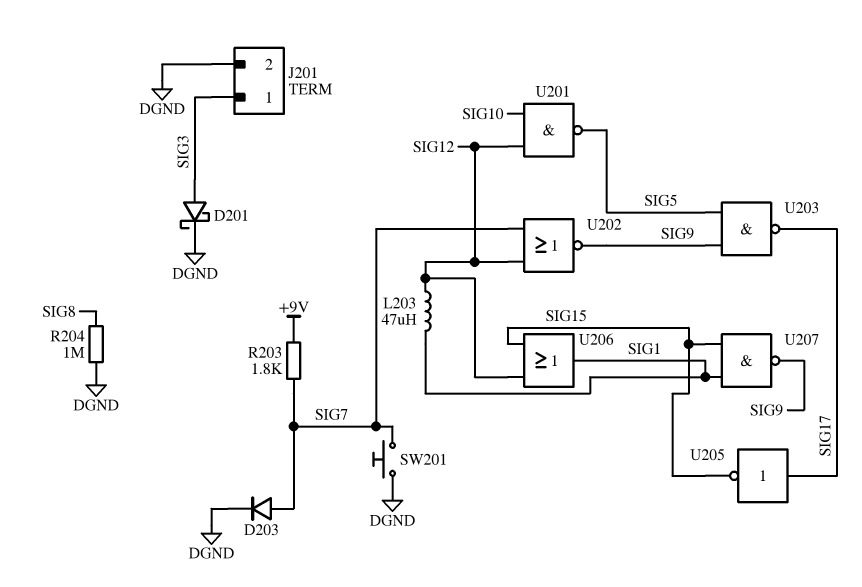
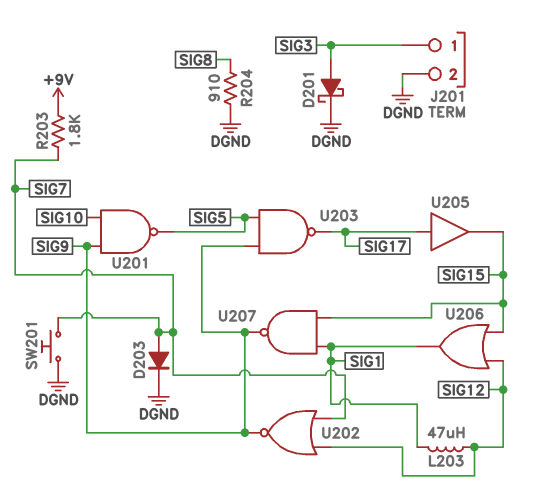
R204: 1M (DGND, SIG8) -> 910 (DGND, SIG8)
U201: NAND (in SIG10, in SIG12, out SIG5) -> NAND (in SIG9, in SIG10, out SIG5)
U205: NOT (in SIG17, out SIG15) -> buffer (in SIG17, out SIG15)

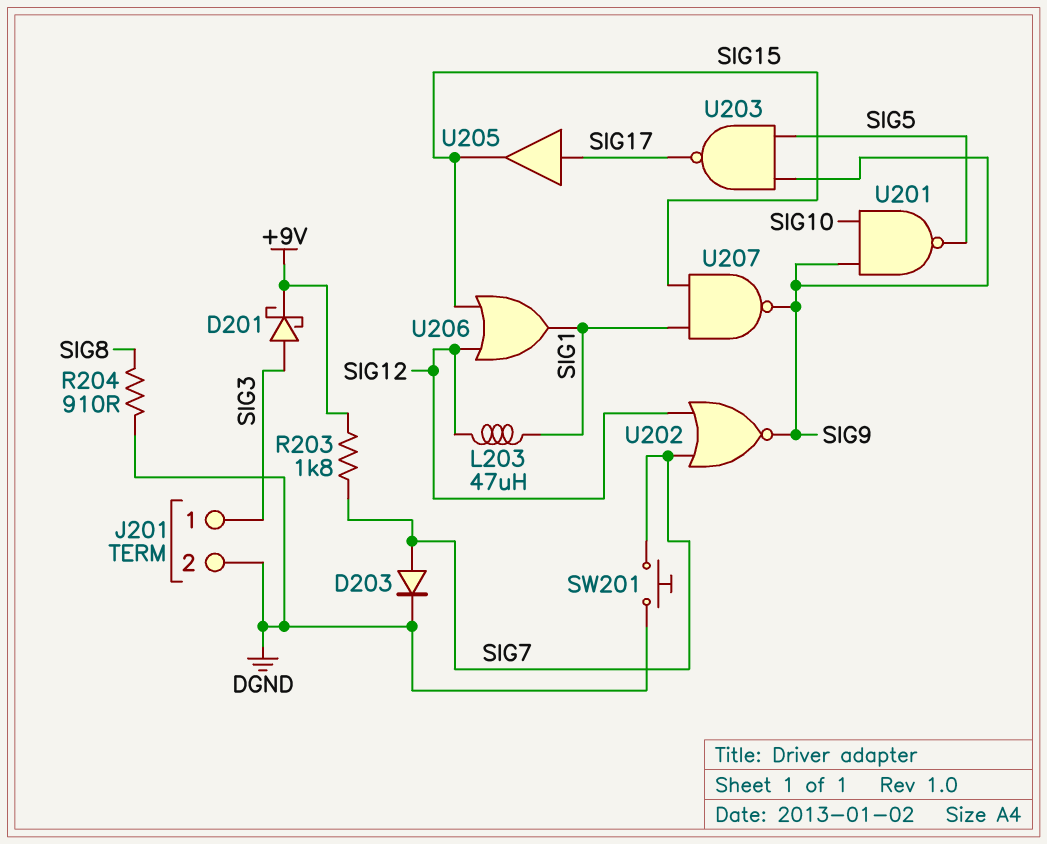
D201: schottky (A SIG3, K DGND) -> schottky (A SIG3, K +9V)

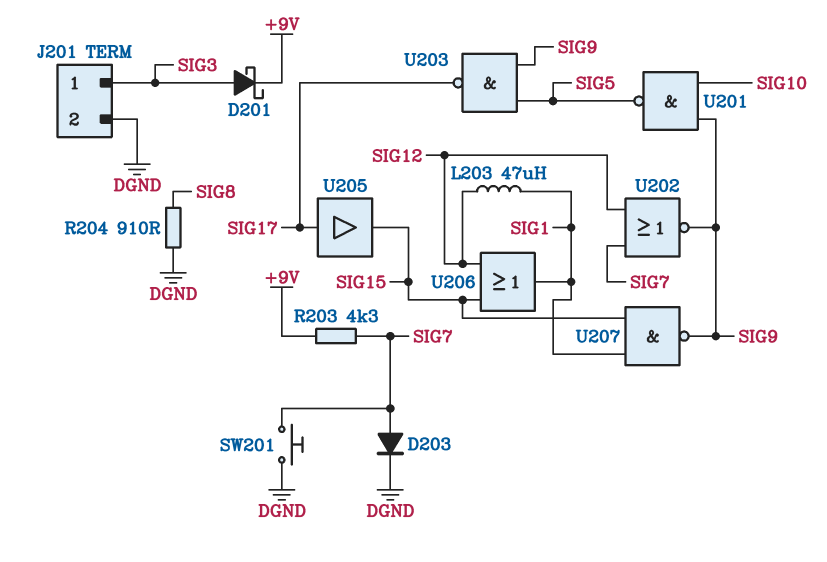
R203: 1.8k (+9V, SIG7) -> 4.3k (+9V, SIG7)

